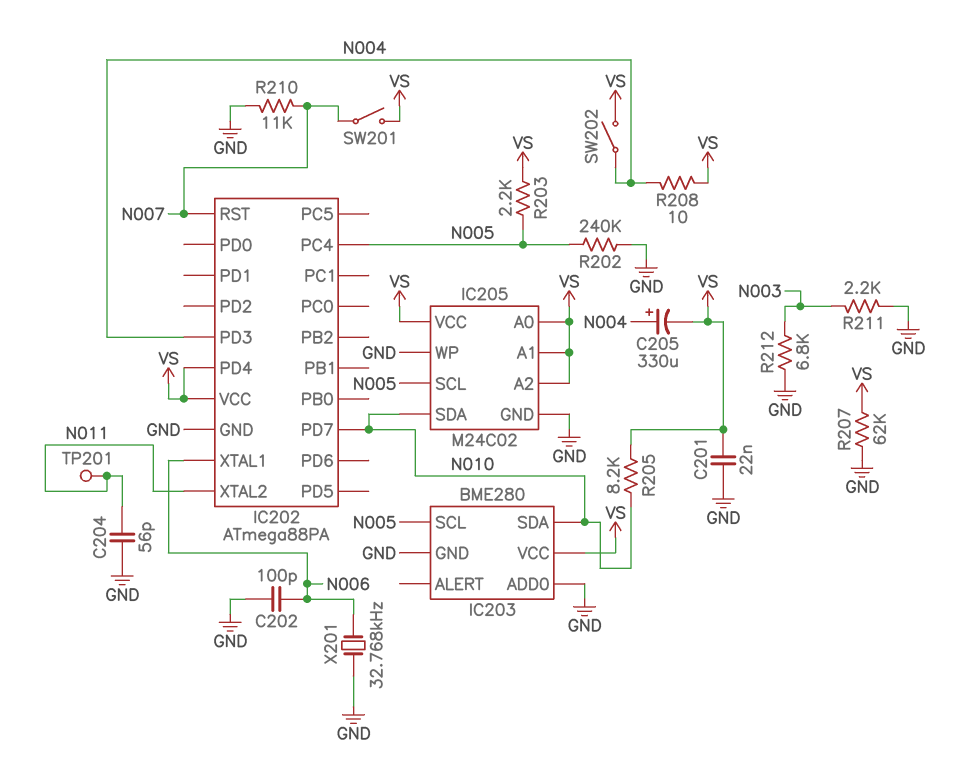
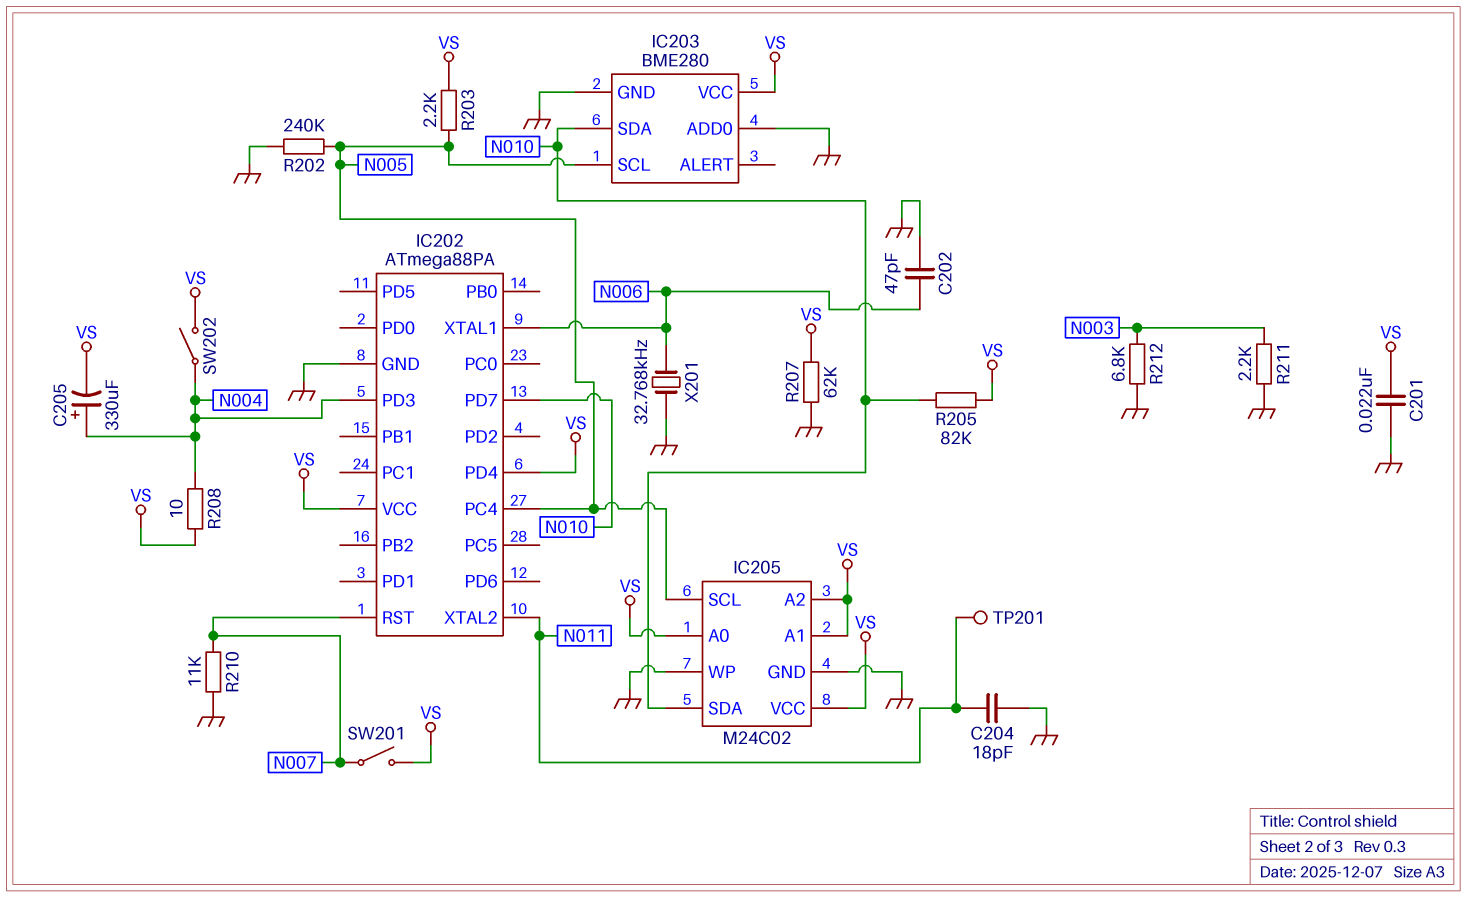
C202: 100pF (GND, N006) -> 47pF (GND, N006)
C204: 56pF (GND, N011) -> 18pF (GND, N011)
R205: 8.2k (N010, VS) -> 82k (N010, VS)

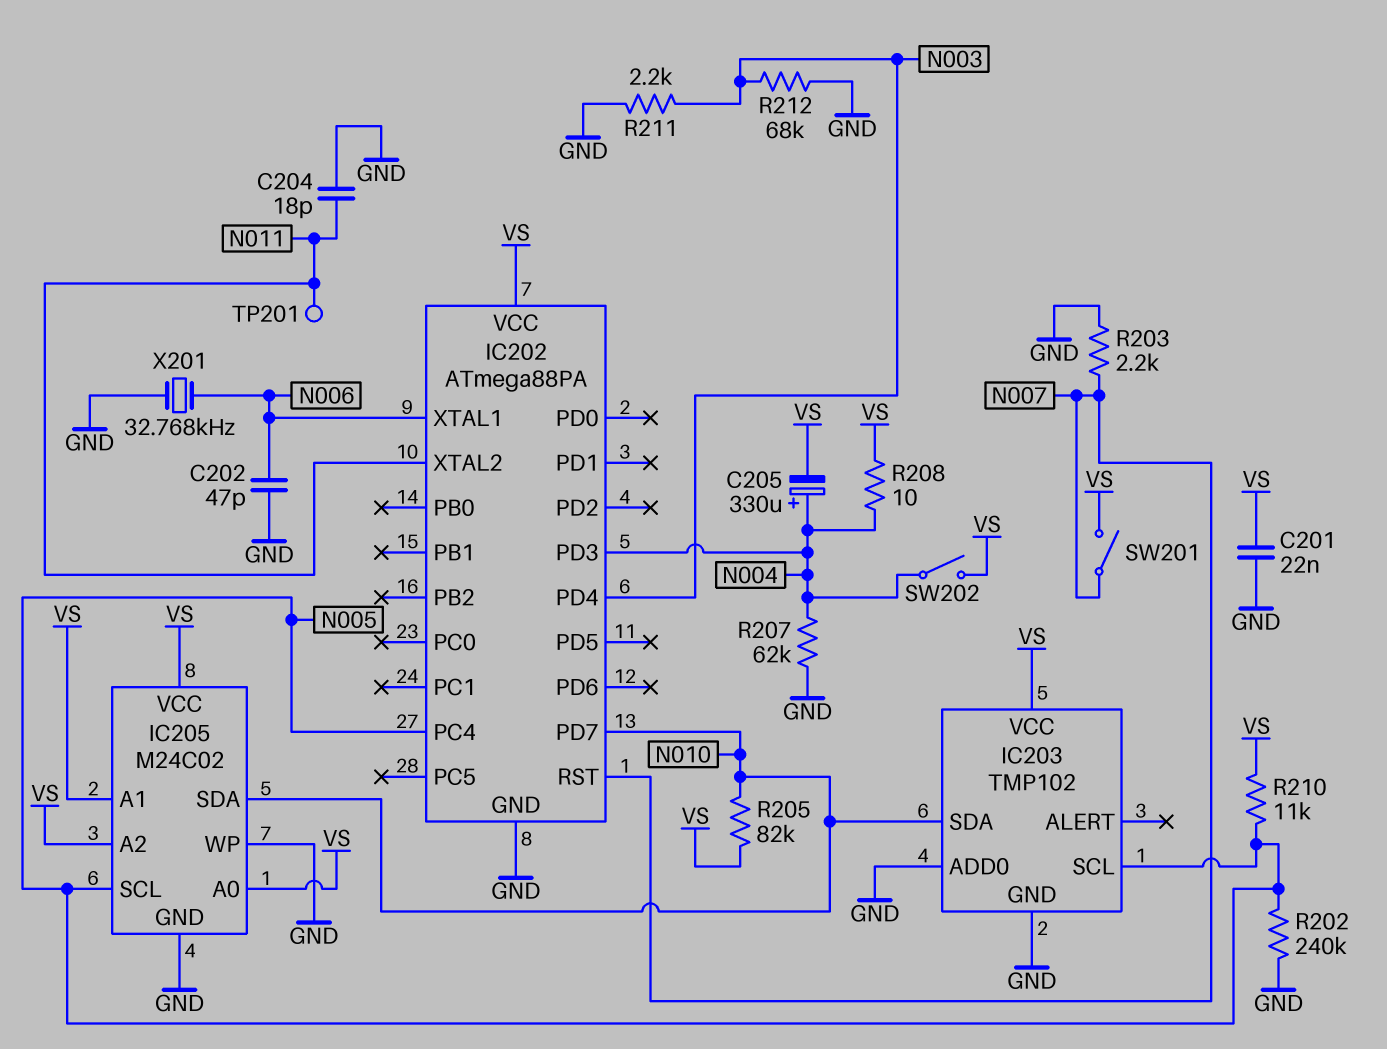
IC202 pin PD4: VS -> N003
IC203: BME280 -> TMP102
R203: 2.2k (N005, VS) -> 2.2k (GND, N007)
R207: 62k (GND, VS) -> 62k (GND, N004)
R210: 11k (GND, N007) -> 11k (N005, VS)
R212: 6.8k (GND, N003) -> 68k (GND, N003)

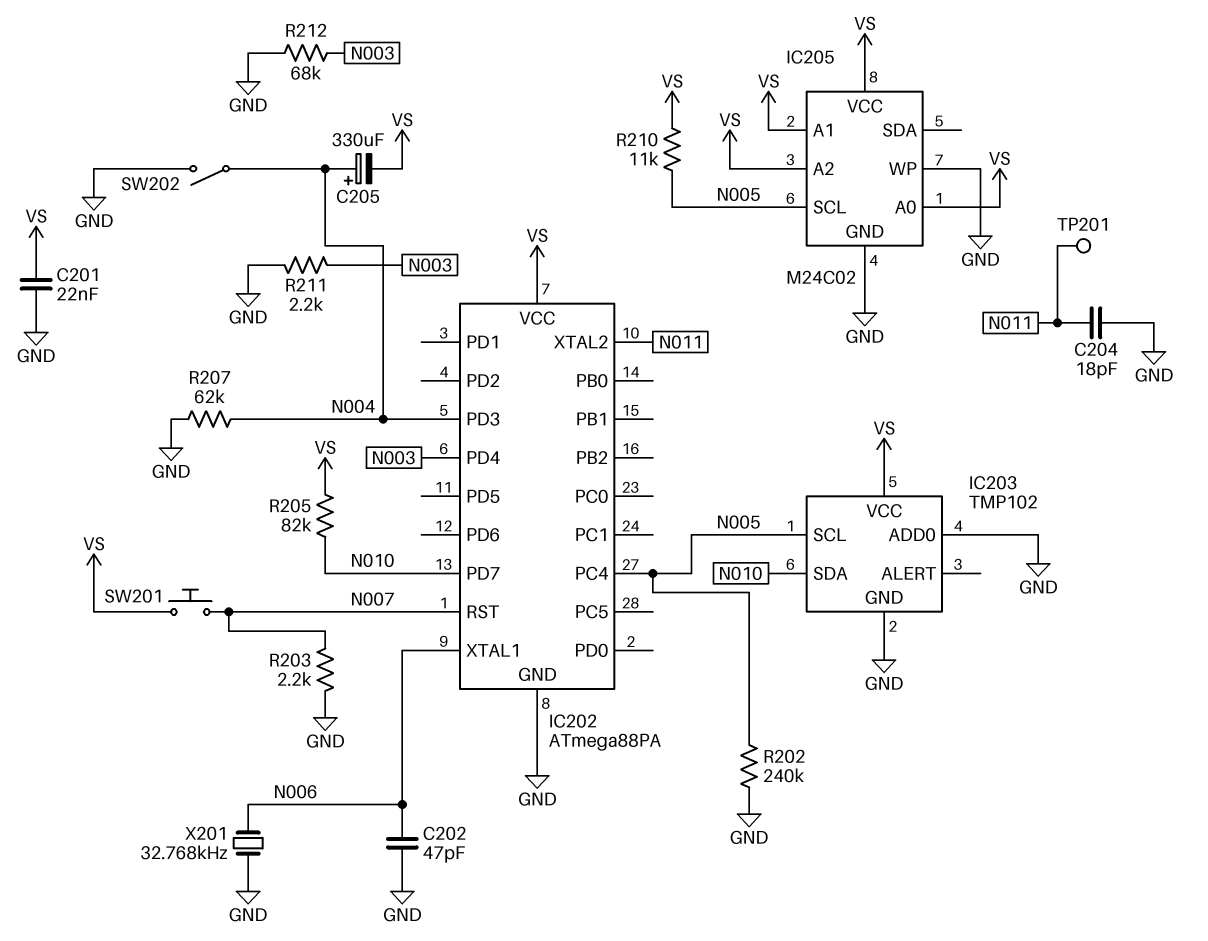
IC205 pin SDA: N010 -> none
R208: 10 (N004, VS) -> none
SW201: switch (N007, VS) -> button (N007, VS)
SW202: switch (N004, VS) -> switch (GND, N004)

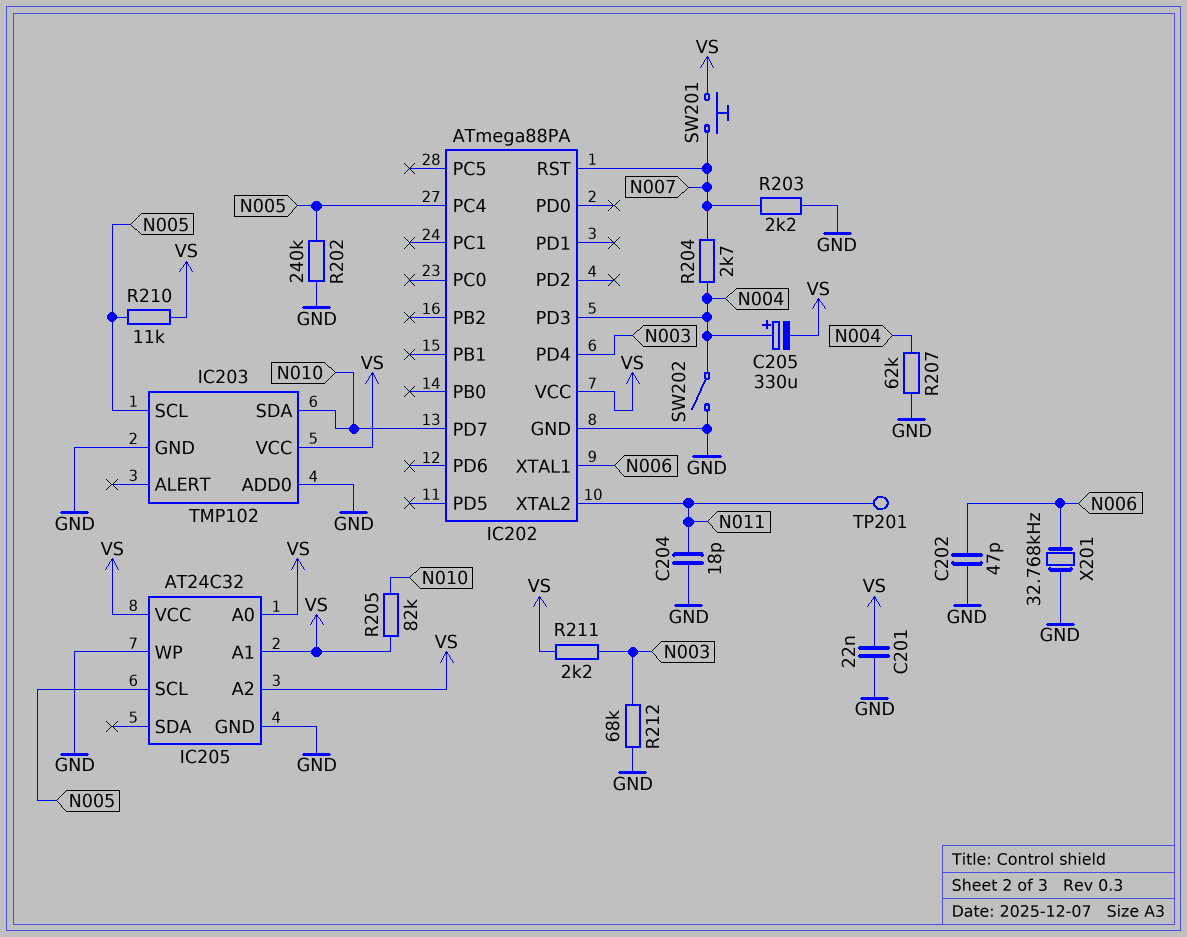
IC205: M24C02 -> AT24C32
R204: none -> 2.7k (N004, N007)
R211: 2.2k (GND, N003) -> 2.2k (N003, VS)

